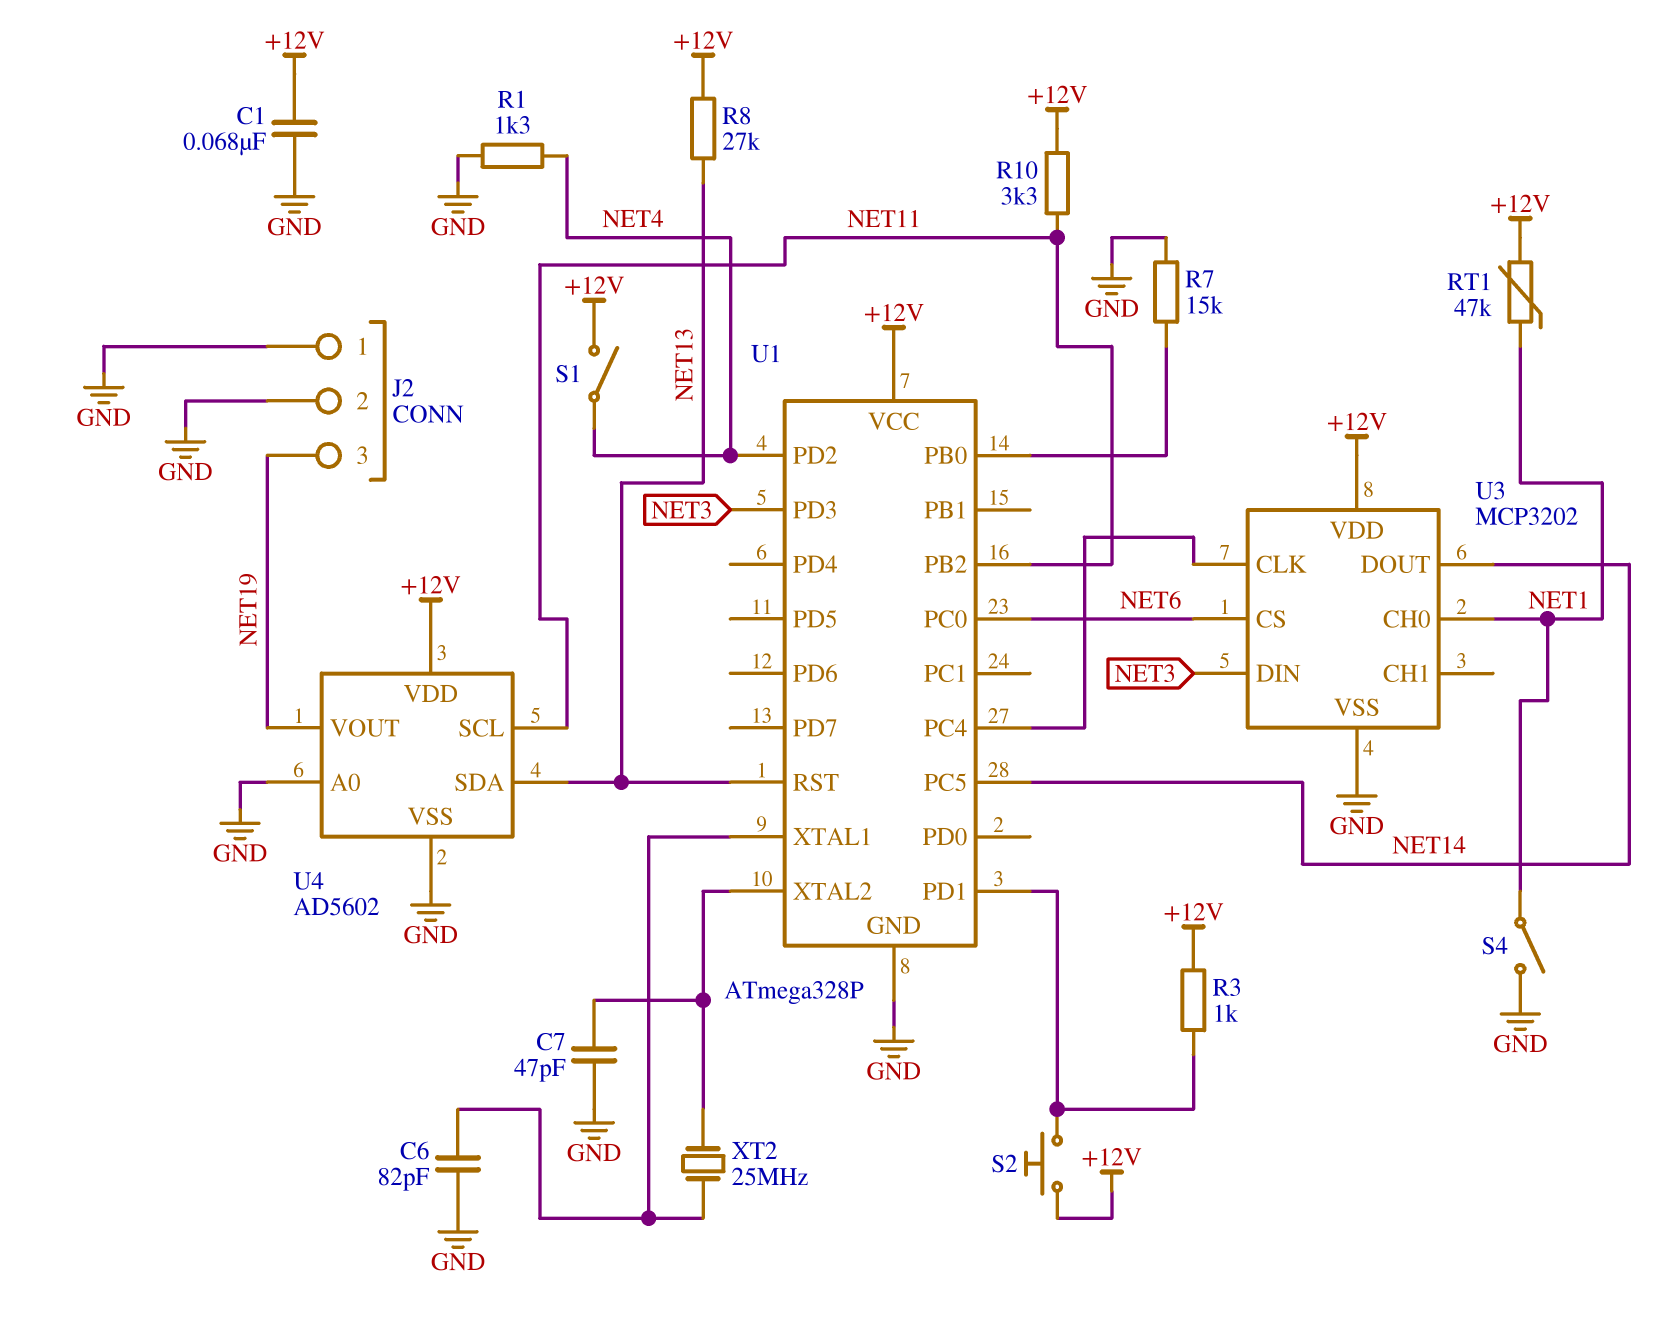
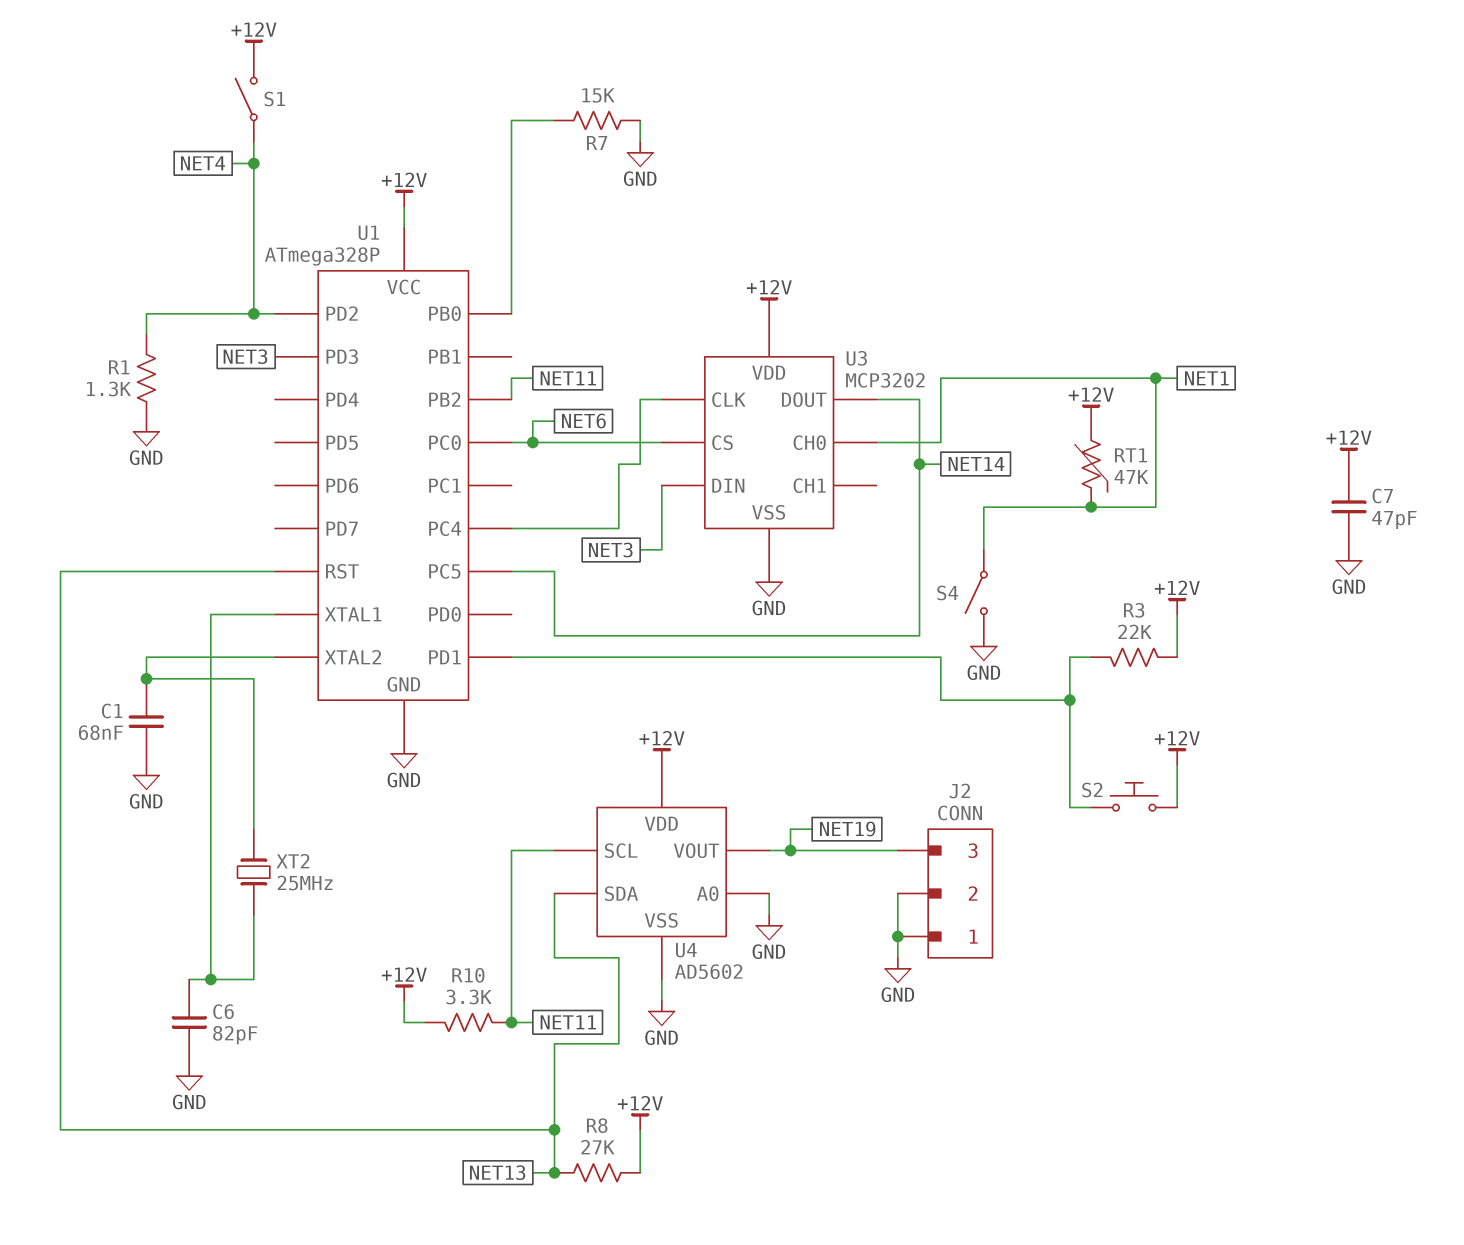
C1: 68nF (+12V, GND) -> 68nF (GND, U1/XTAL2)
C7: 47pF (GND, U1/XTAL2) -> 47pF (+12V, GND)
R3: 1k (+12V, U1/PD1) -> 22k (+12V, U1/PD1)

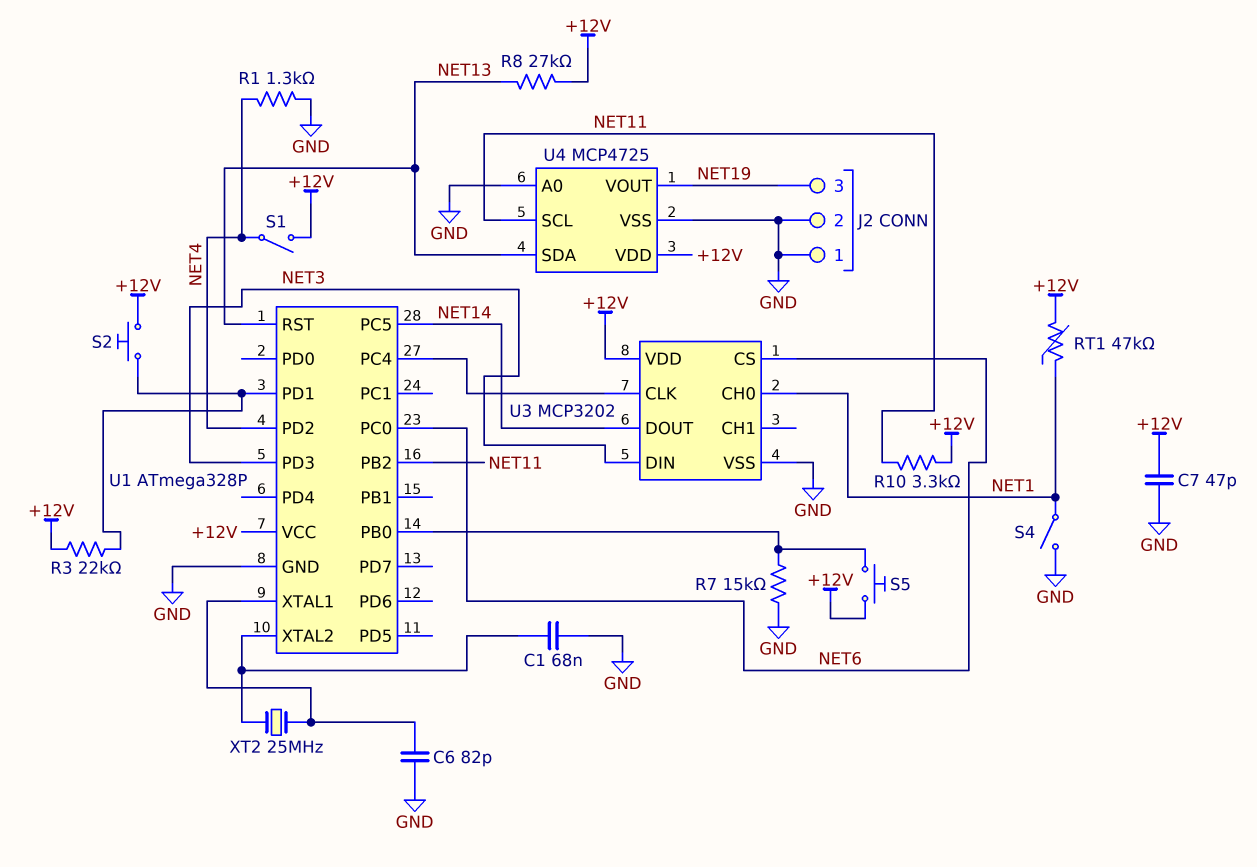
S5: none -> button (+12V, U1/PB0)
U4: AD5602 -> MCP4725

